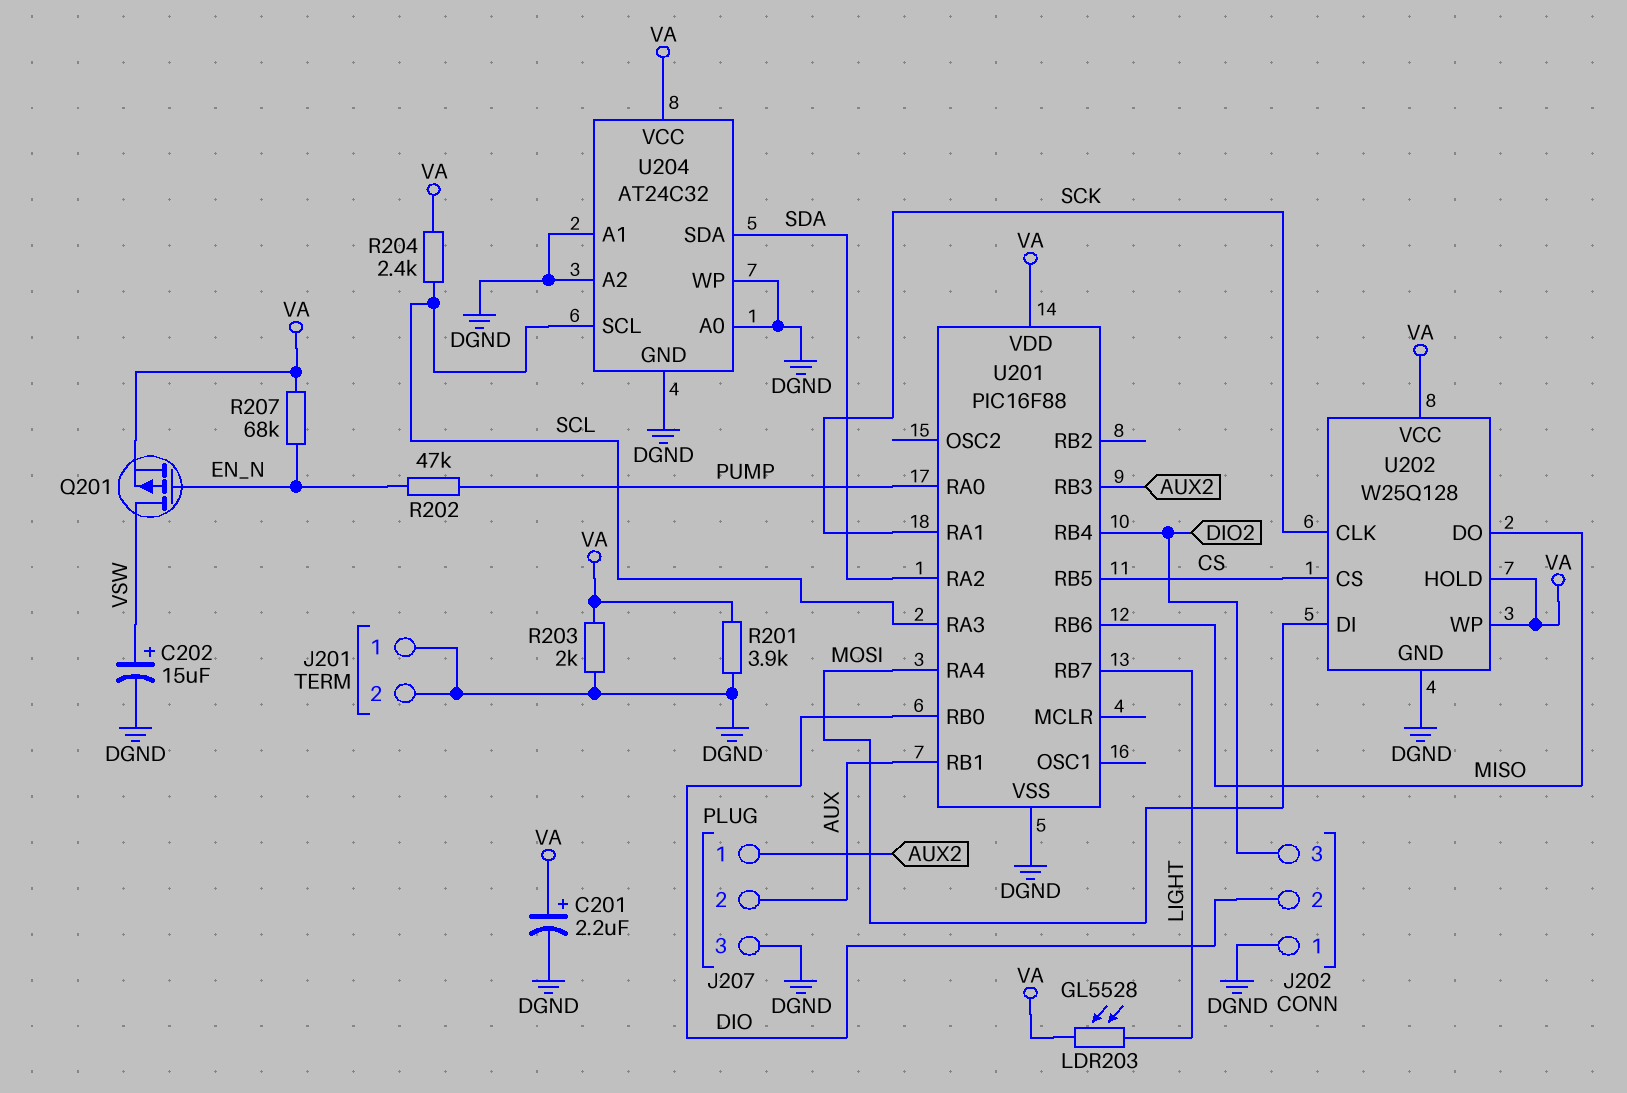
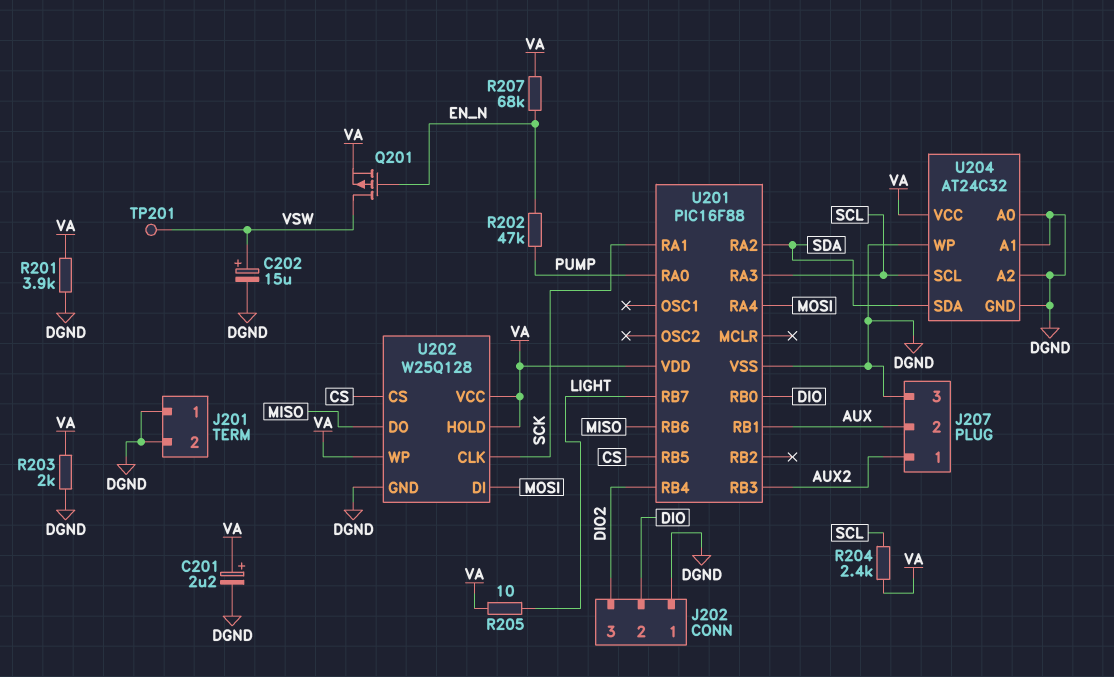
LDR203: GL5528 (LIGHT, VA) -> none
R205: none -> 10 (LIGHT, VA)
TP201: none -> test point (VSW)

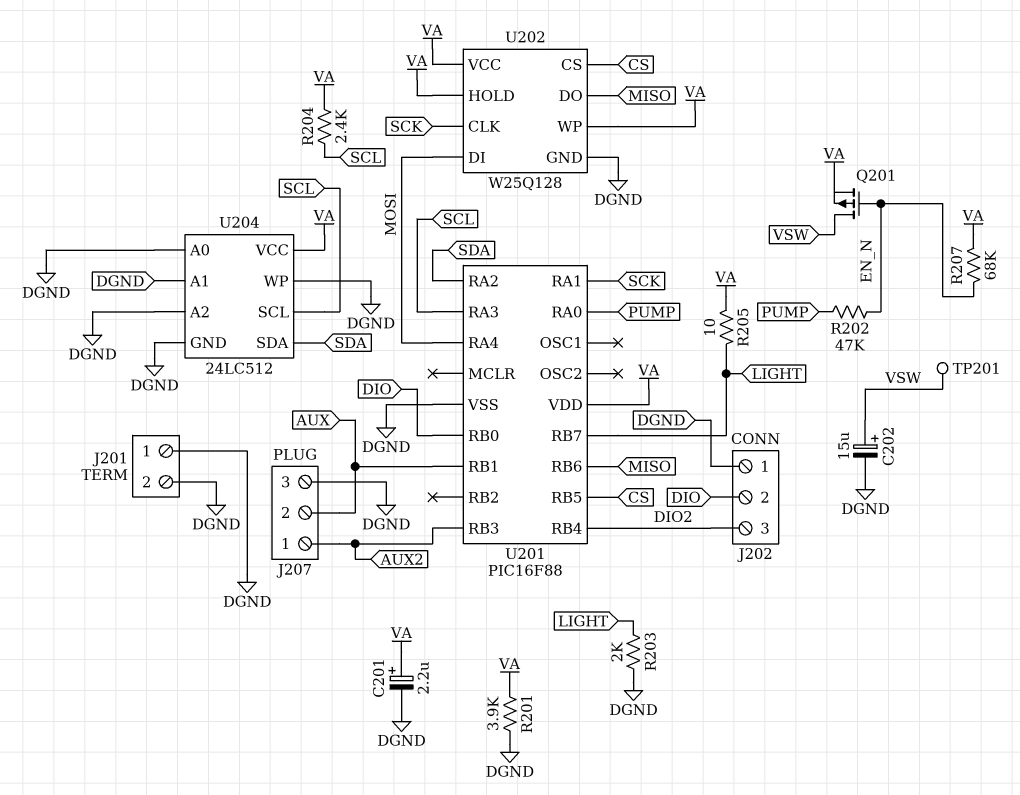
R203: 2k (DGND, VA) -> 2k (DGND, LIGHT)
U204: AT24C32 -> 24LC512

